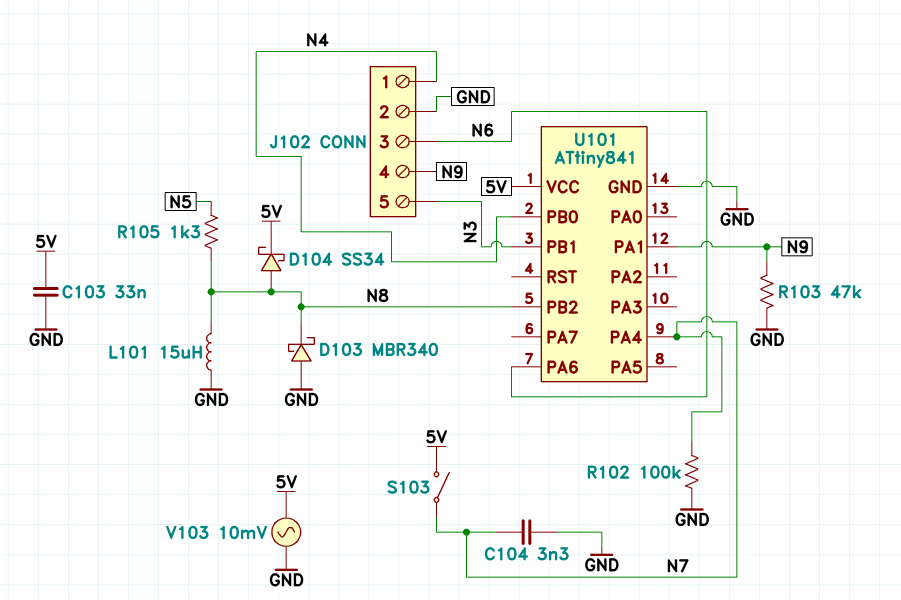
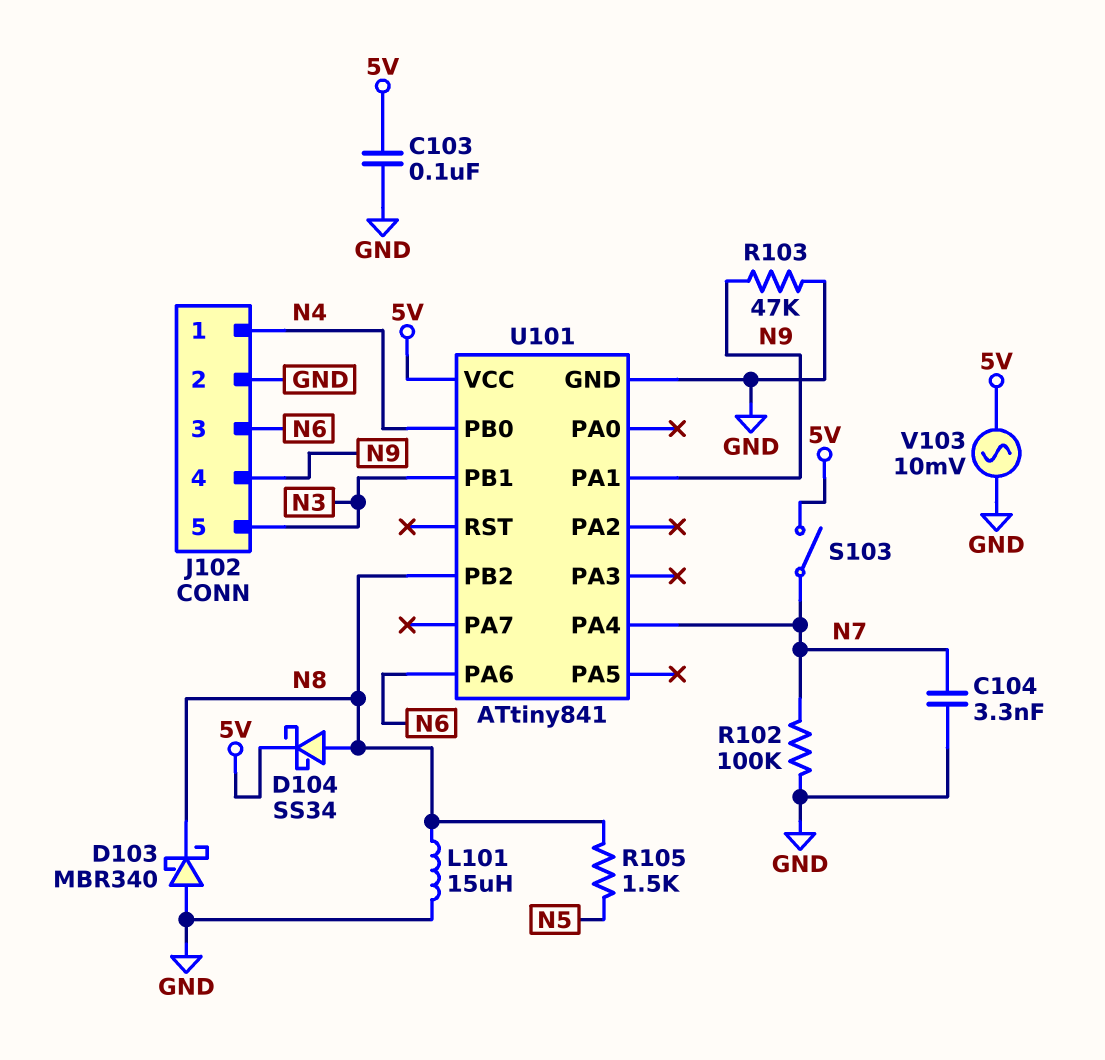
C103: 33nF (5V, GND) -> 100nF (5V, GND)
R105: 1.3k (N5, N8) -> 1.5k (N5, N8)

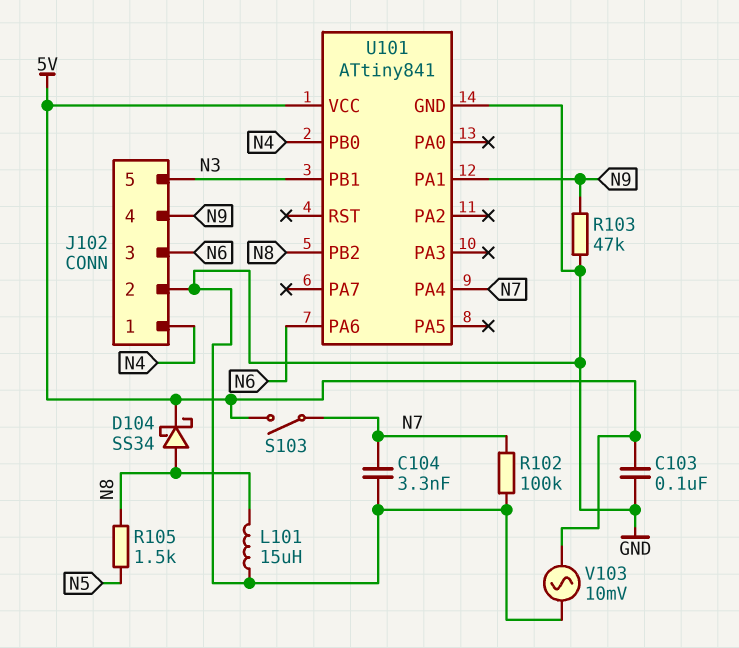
D103: schottky MBR340 (A GND, K N8) -> none

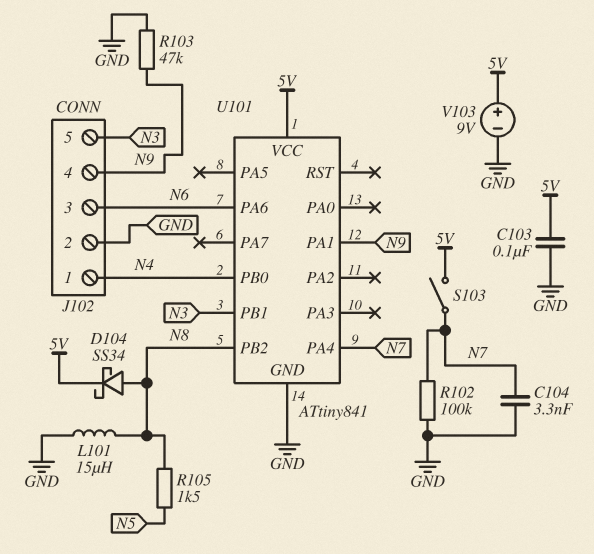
V103: AC 10mV (5V, GND) -> 9V (plus 5V, minus GND)

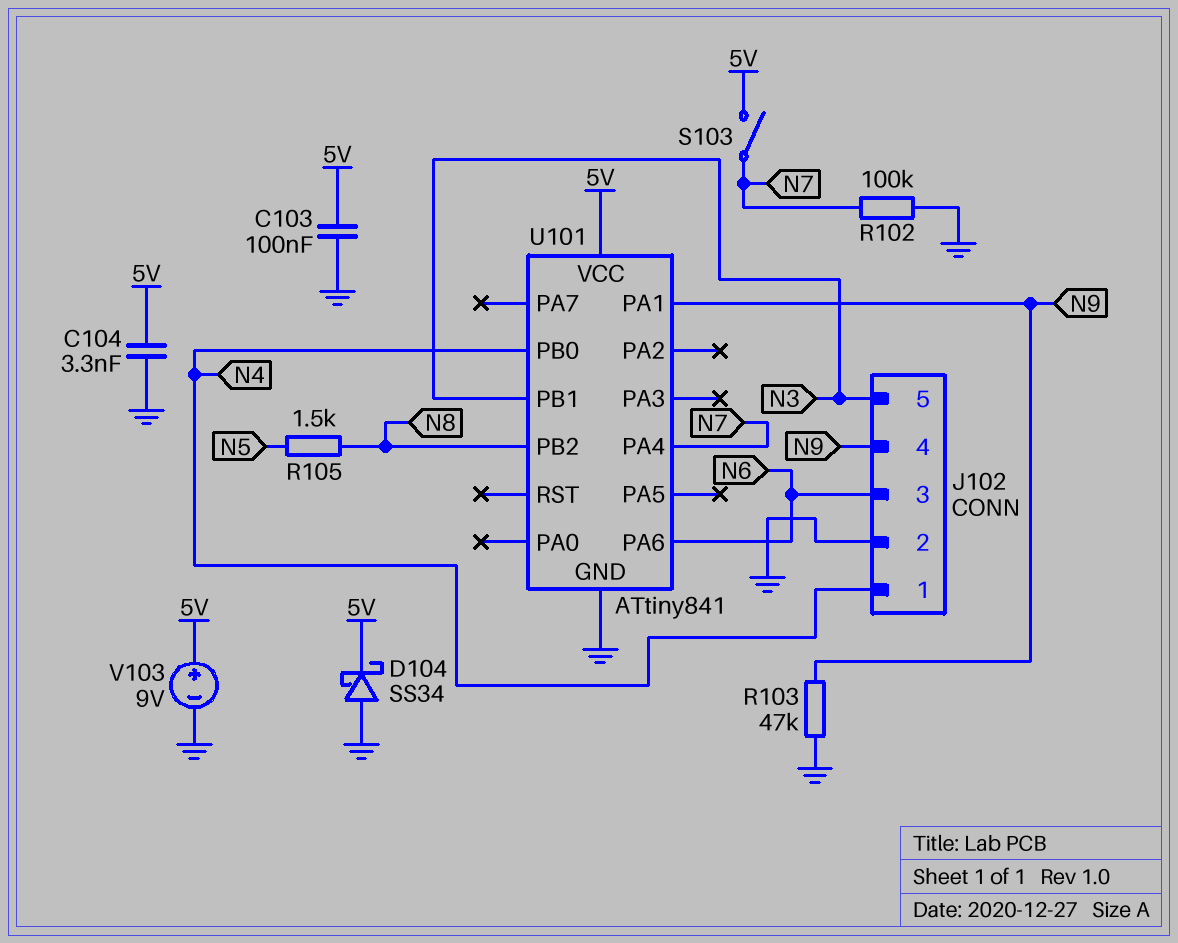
C104: 3.3nF (GND, N7) -> 3.3nF (5V, GND)
D104: schottky SS34 (A N8, K 5V) -> schottky SS34 (A GND, K 5V)
L101: 15uH (GND, N8) -> none

